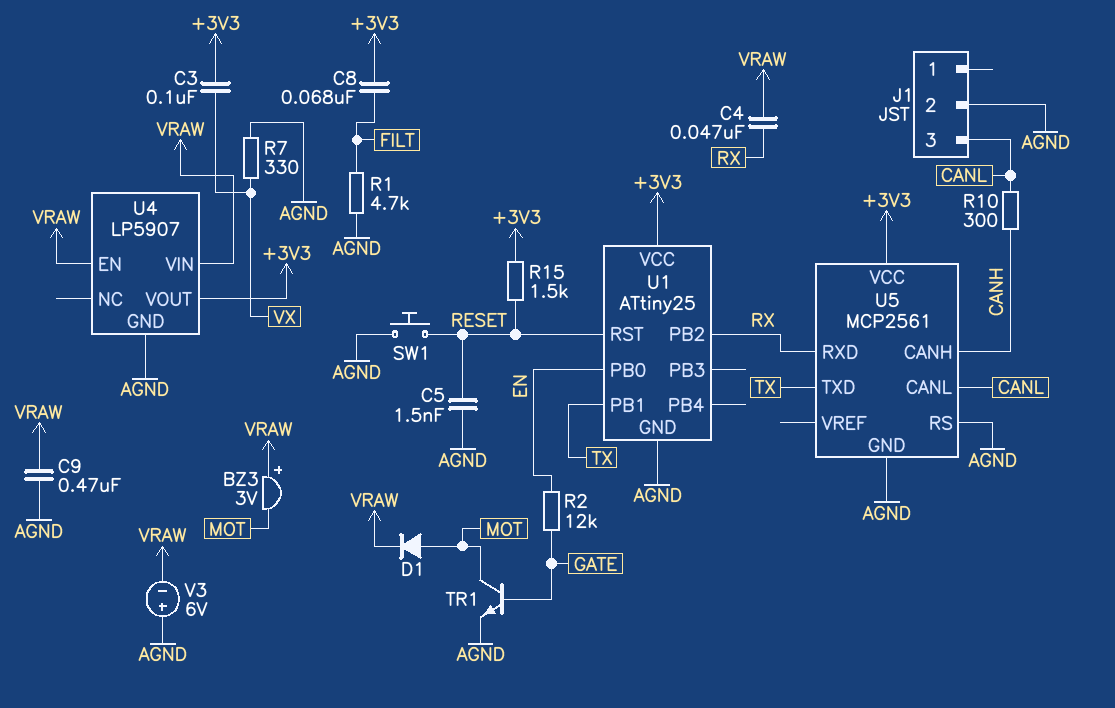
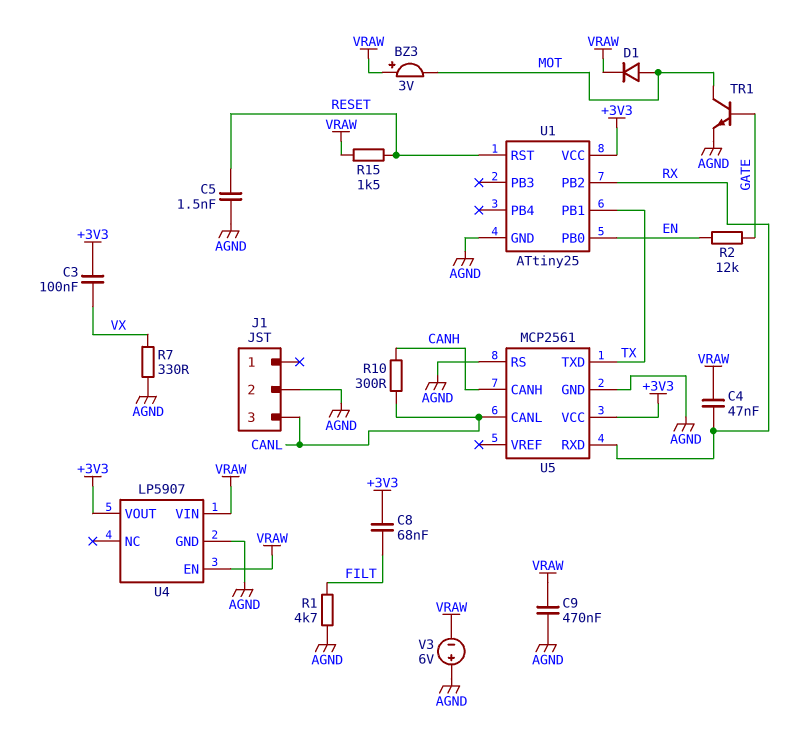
R15: 1.5k (+3V3, RESET) -> 1.5k (RESET, VRAW)
SW1: button (AGND, RESET) -> none

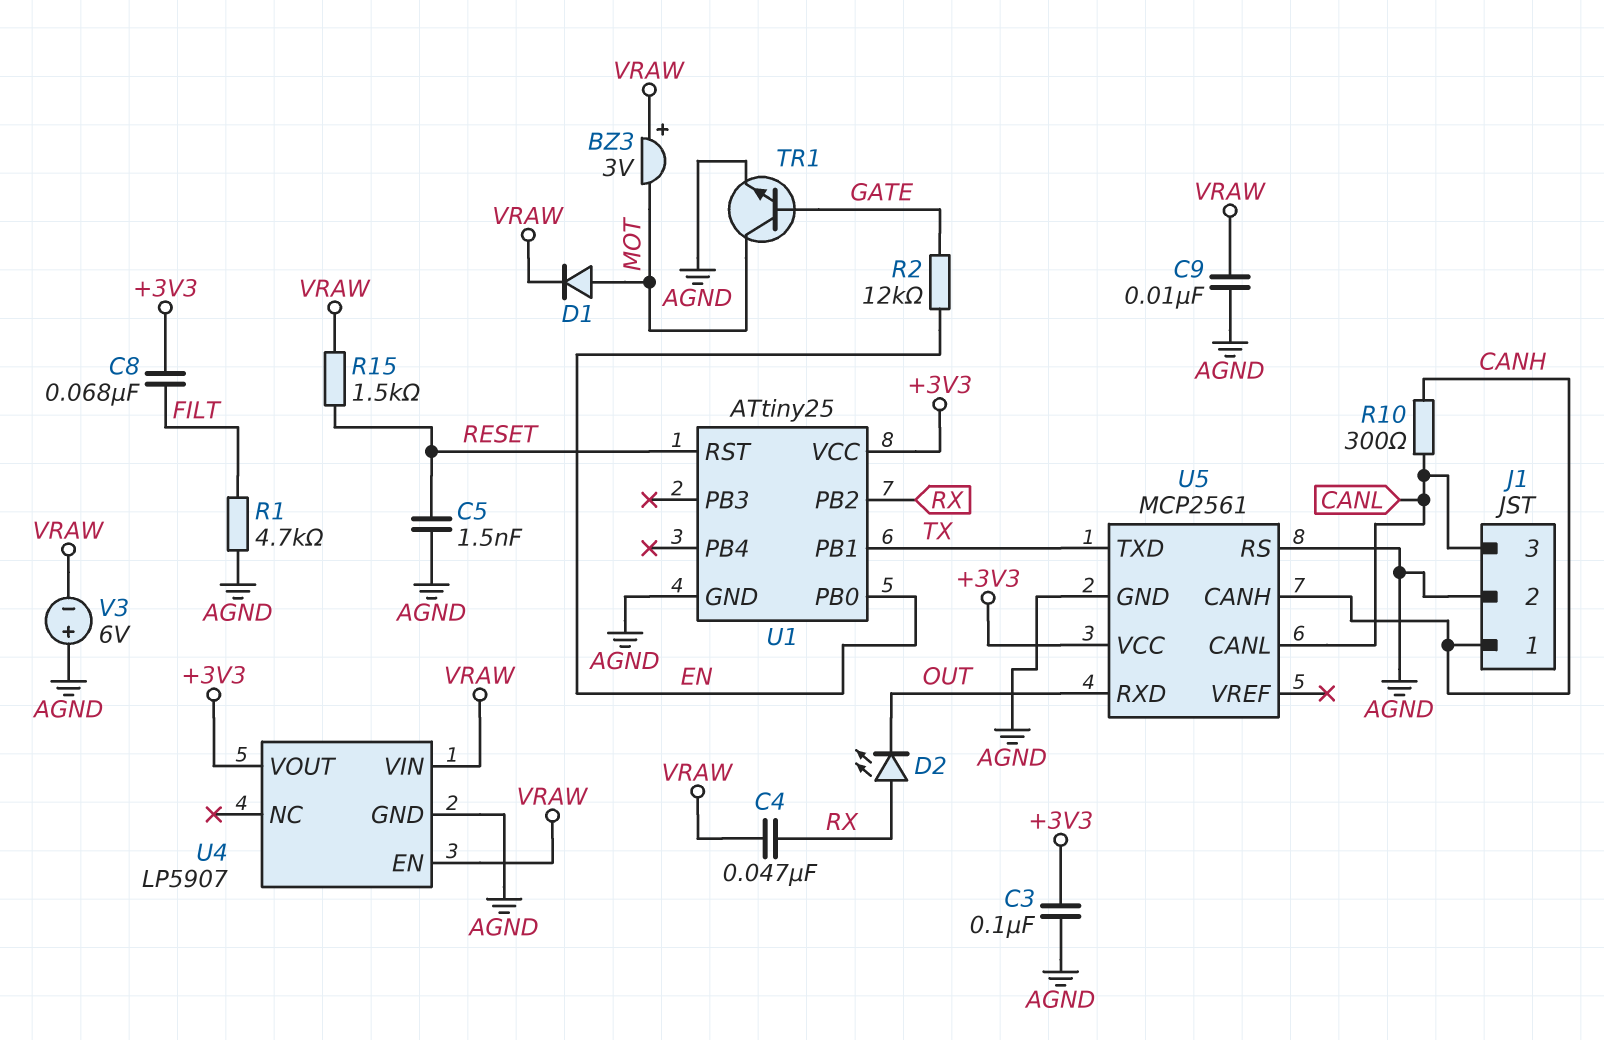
C3: 100nF (+3V3, VX) -> 100nF (+3V3, AGND)
C9: 470nF (AGND, VRAW) -> 10nF (AGND, VRAW)
D2: none -> LED (A RX, K OUT)
J1 pin 1: none -> CANH
R7: 330 (AGND, VX) -> none
U5 pin RXD: RX -> OUT

